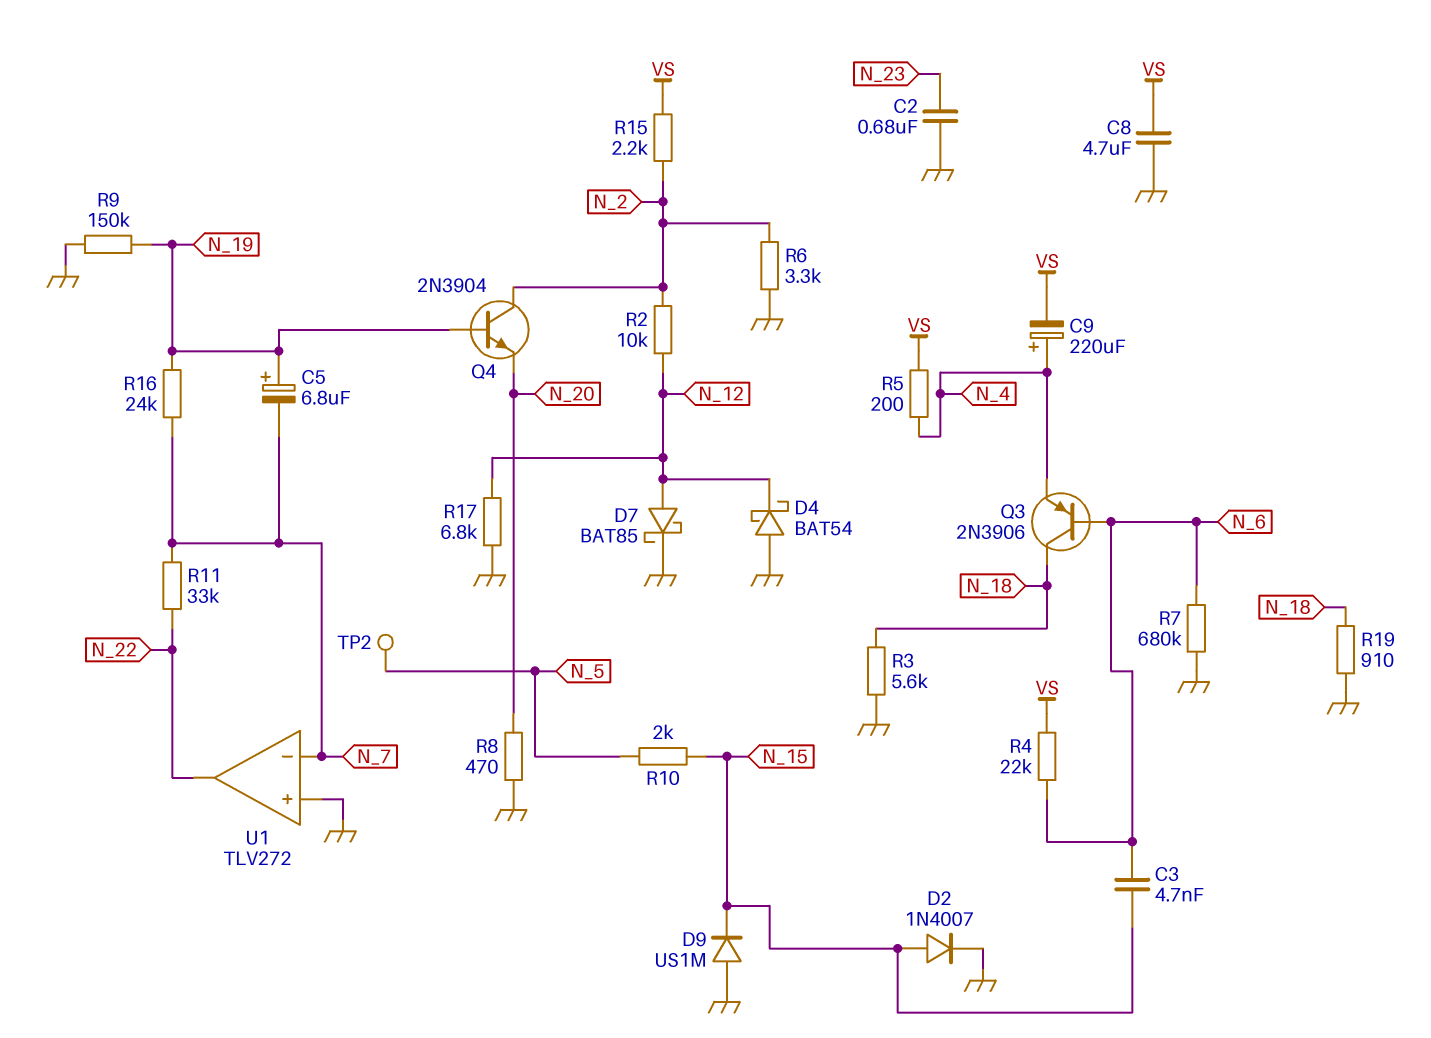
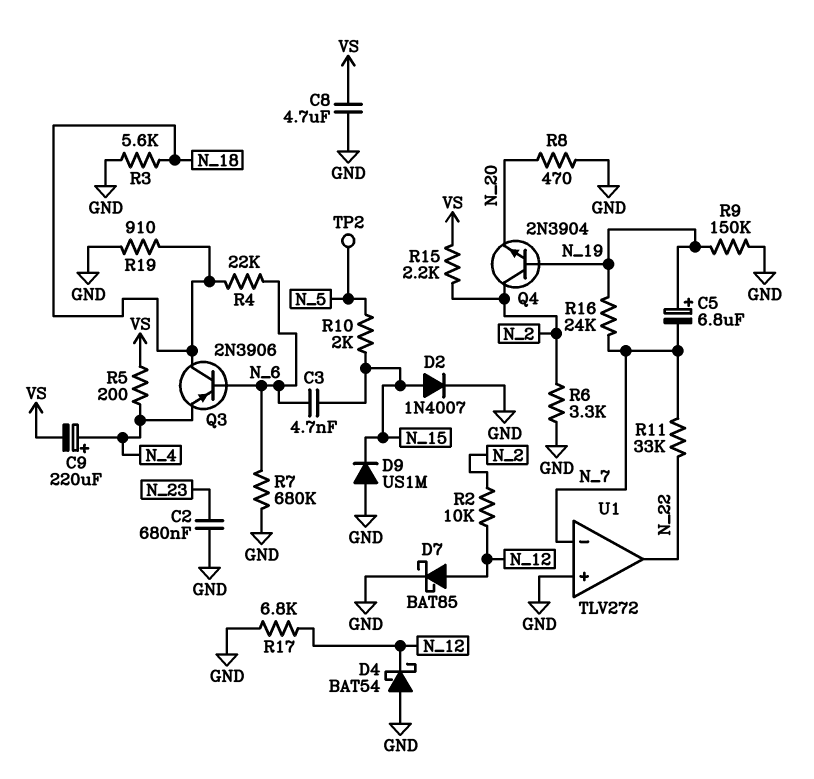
R4: 22k (N_6, VS) -> 22k (N_6, N_18)

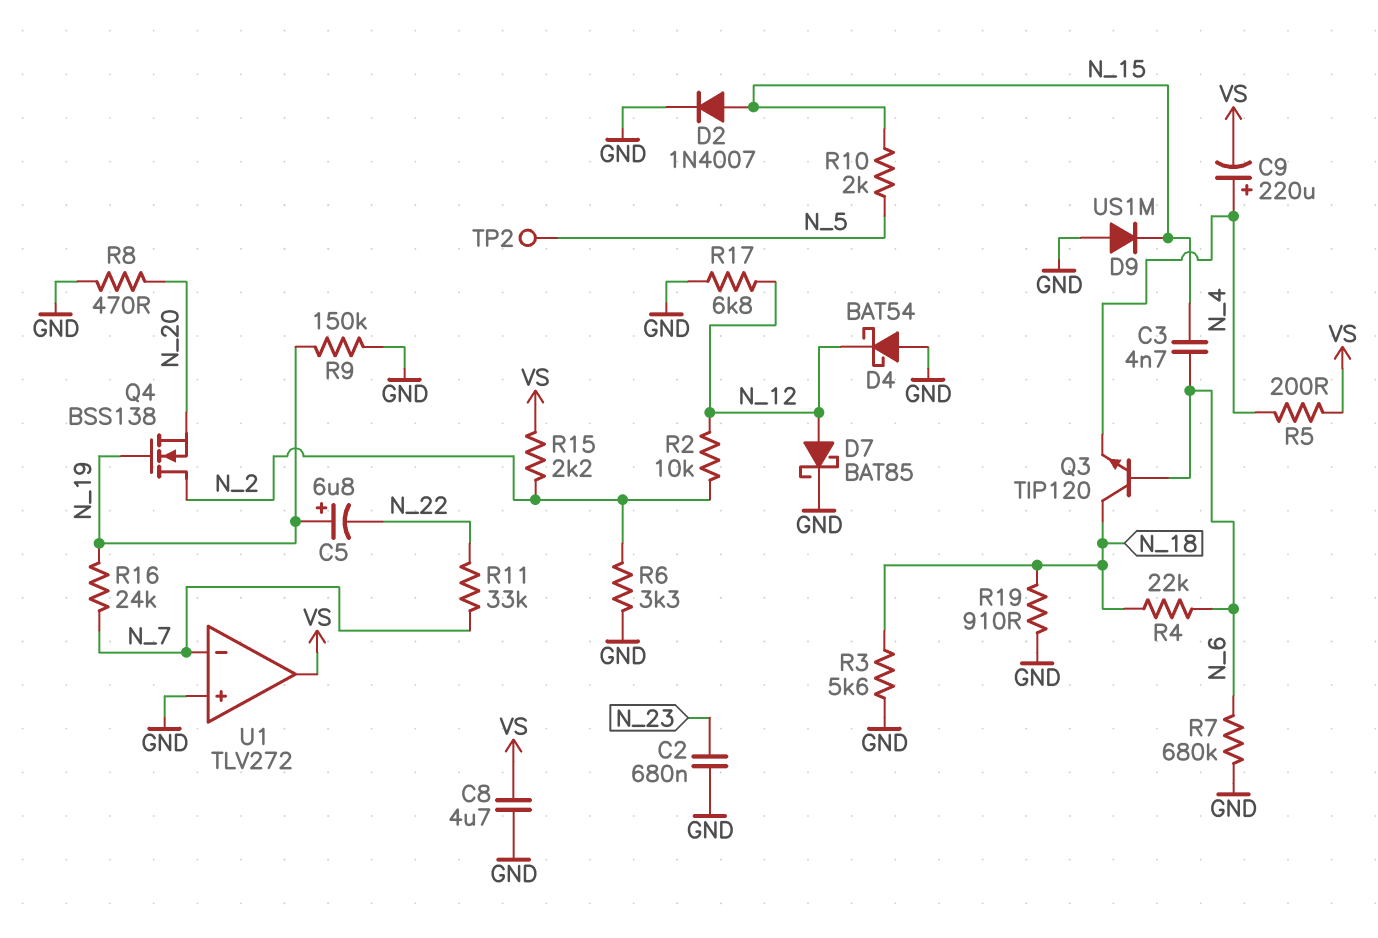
C5: 6.8uF (plus N_19, minus N_7) -> 6.8uF (plus N_19, minus N_22)
Q3: PNP 2N3906 (B N_6, C N_18, E N_4) -> NPN TIP120 (B N_6, C N_18, E N_4)
Q4: NPN 2N3904 (B N_19, C N_2, E N_20) -> NMOS BSS138 (G N_19, D N_2, S N_20)
U1 pin out: N_22 -> VS

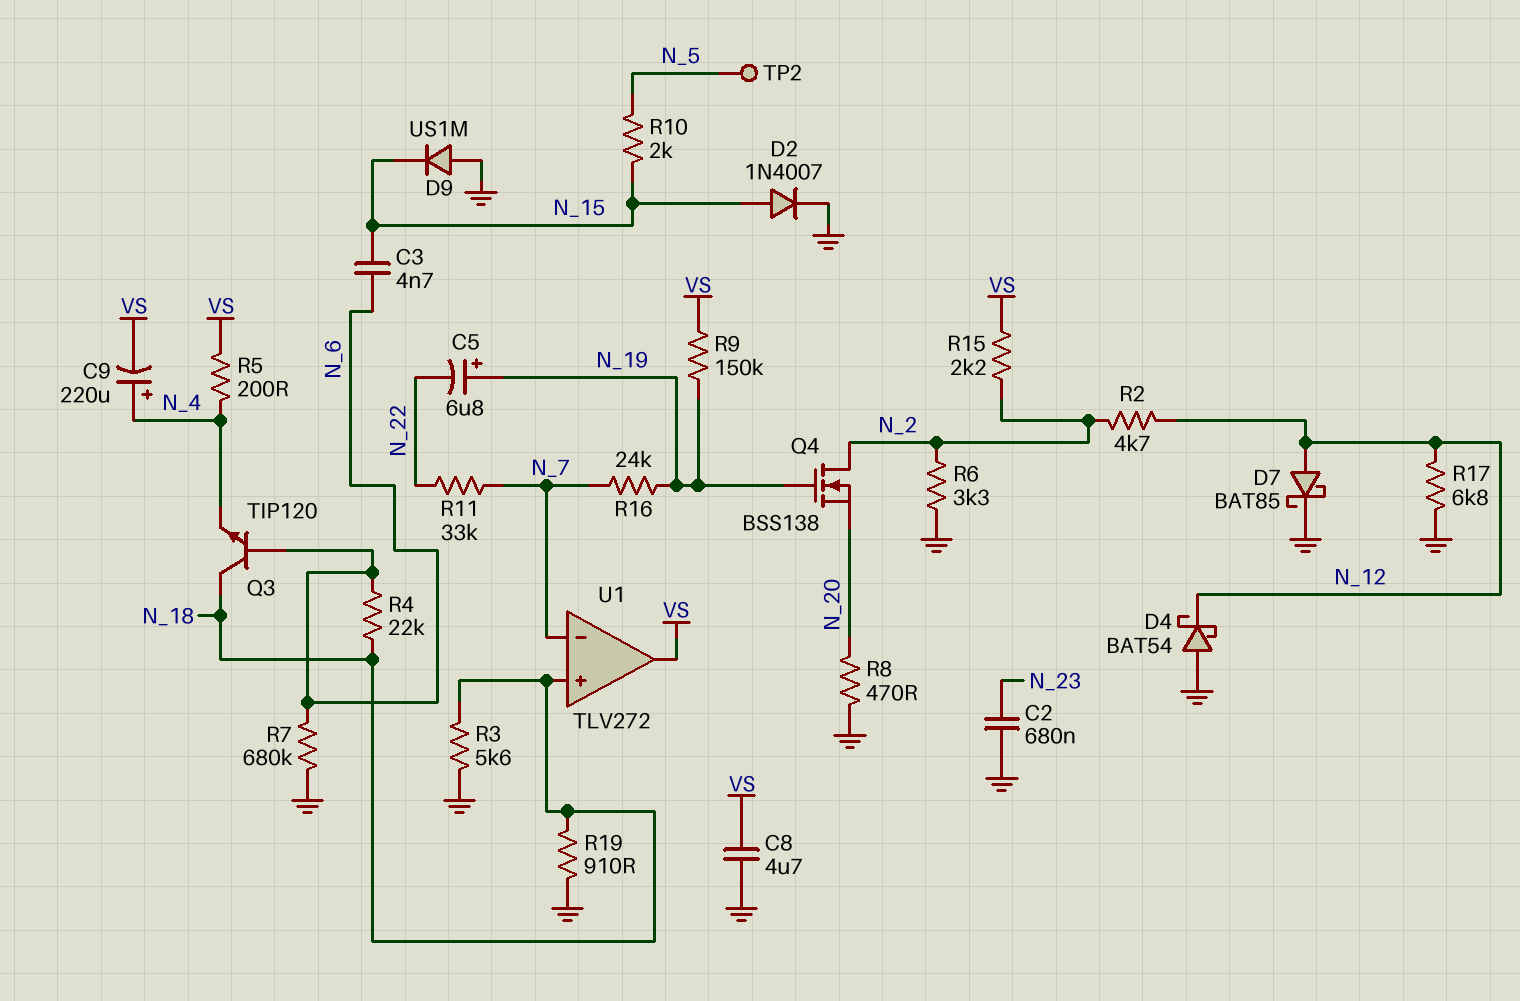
R2: 10k (N_2, N_12) -> 4.7k (N_2, N_12)
R9: 150k (GND, N_19) -> 150k (N_19, VS)
U1 pin in+: GND -> N_18

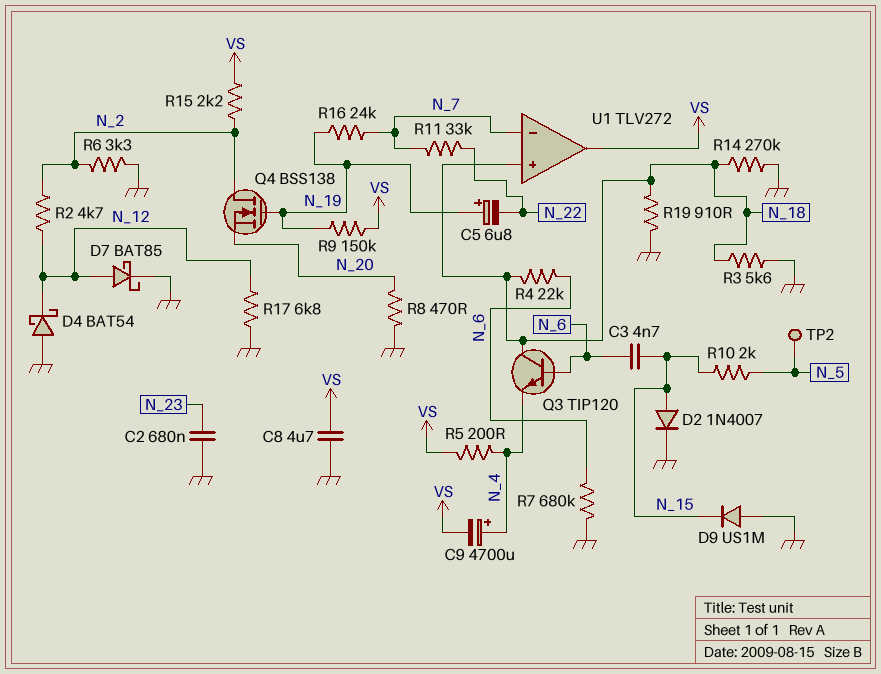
C9: 220uF (plus N_4, minus VS) -> 4700uF (plus N_4, minus VS)
R14: none -> 270k (GND, N_18)

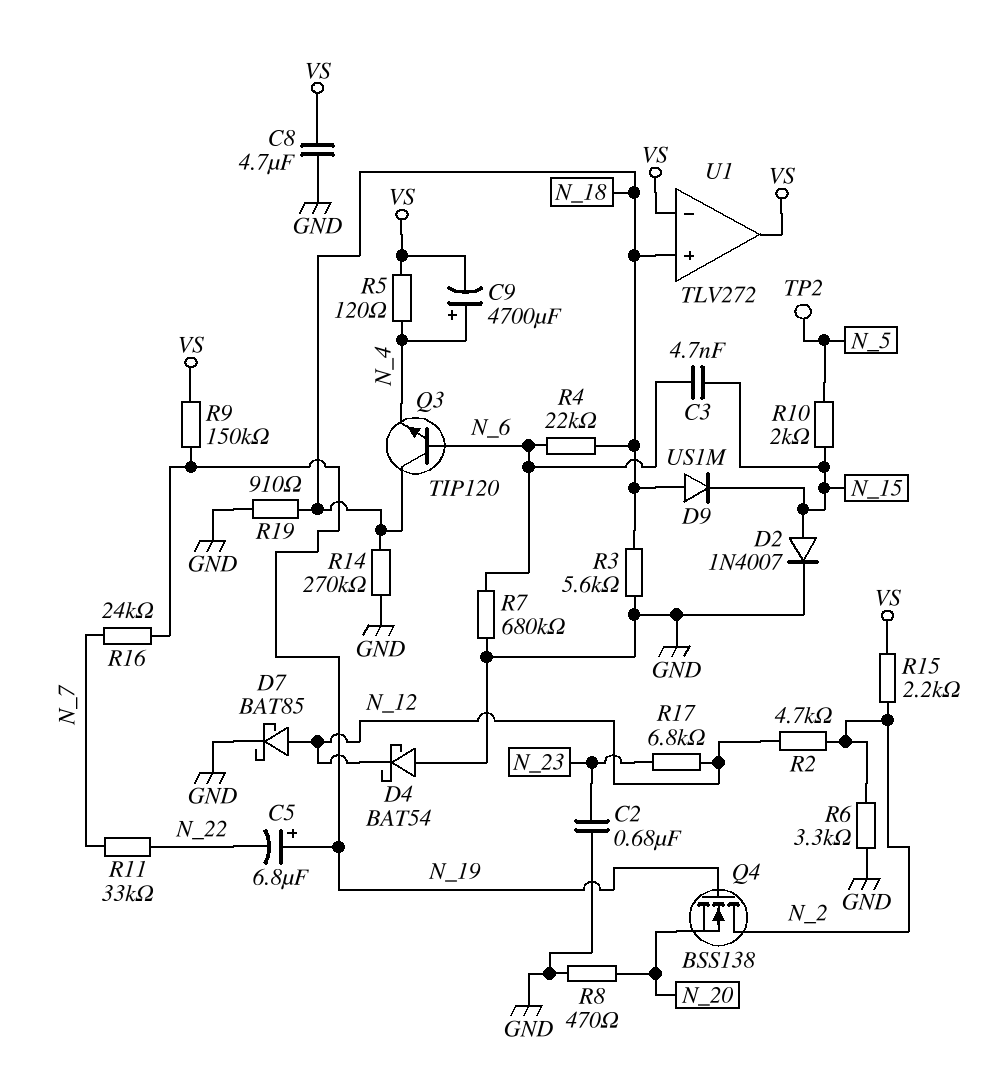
D9: diode US1M (A GND, K N_15) -> diode US1M (A N_18, K N_15)
R5: 200 (N_4, VS) -> 120 (N_4, VS)
R17: 6.8k (GND, N_12) -> 6.8k (N_12, N_23)
U1 pin in-: N_7 -> VS

